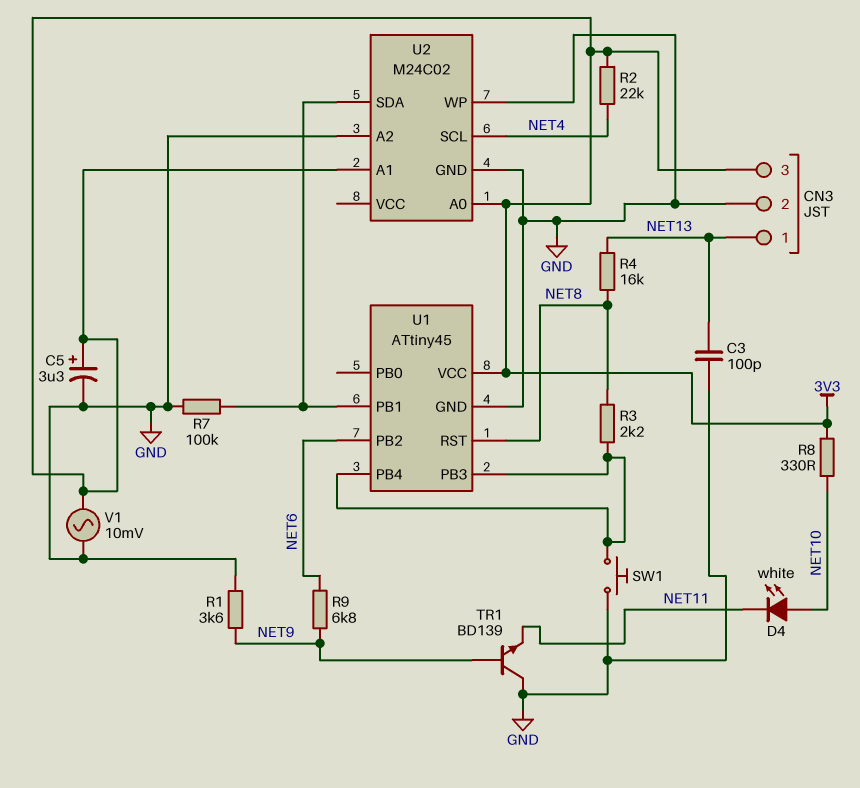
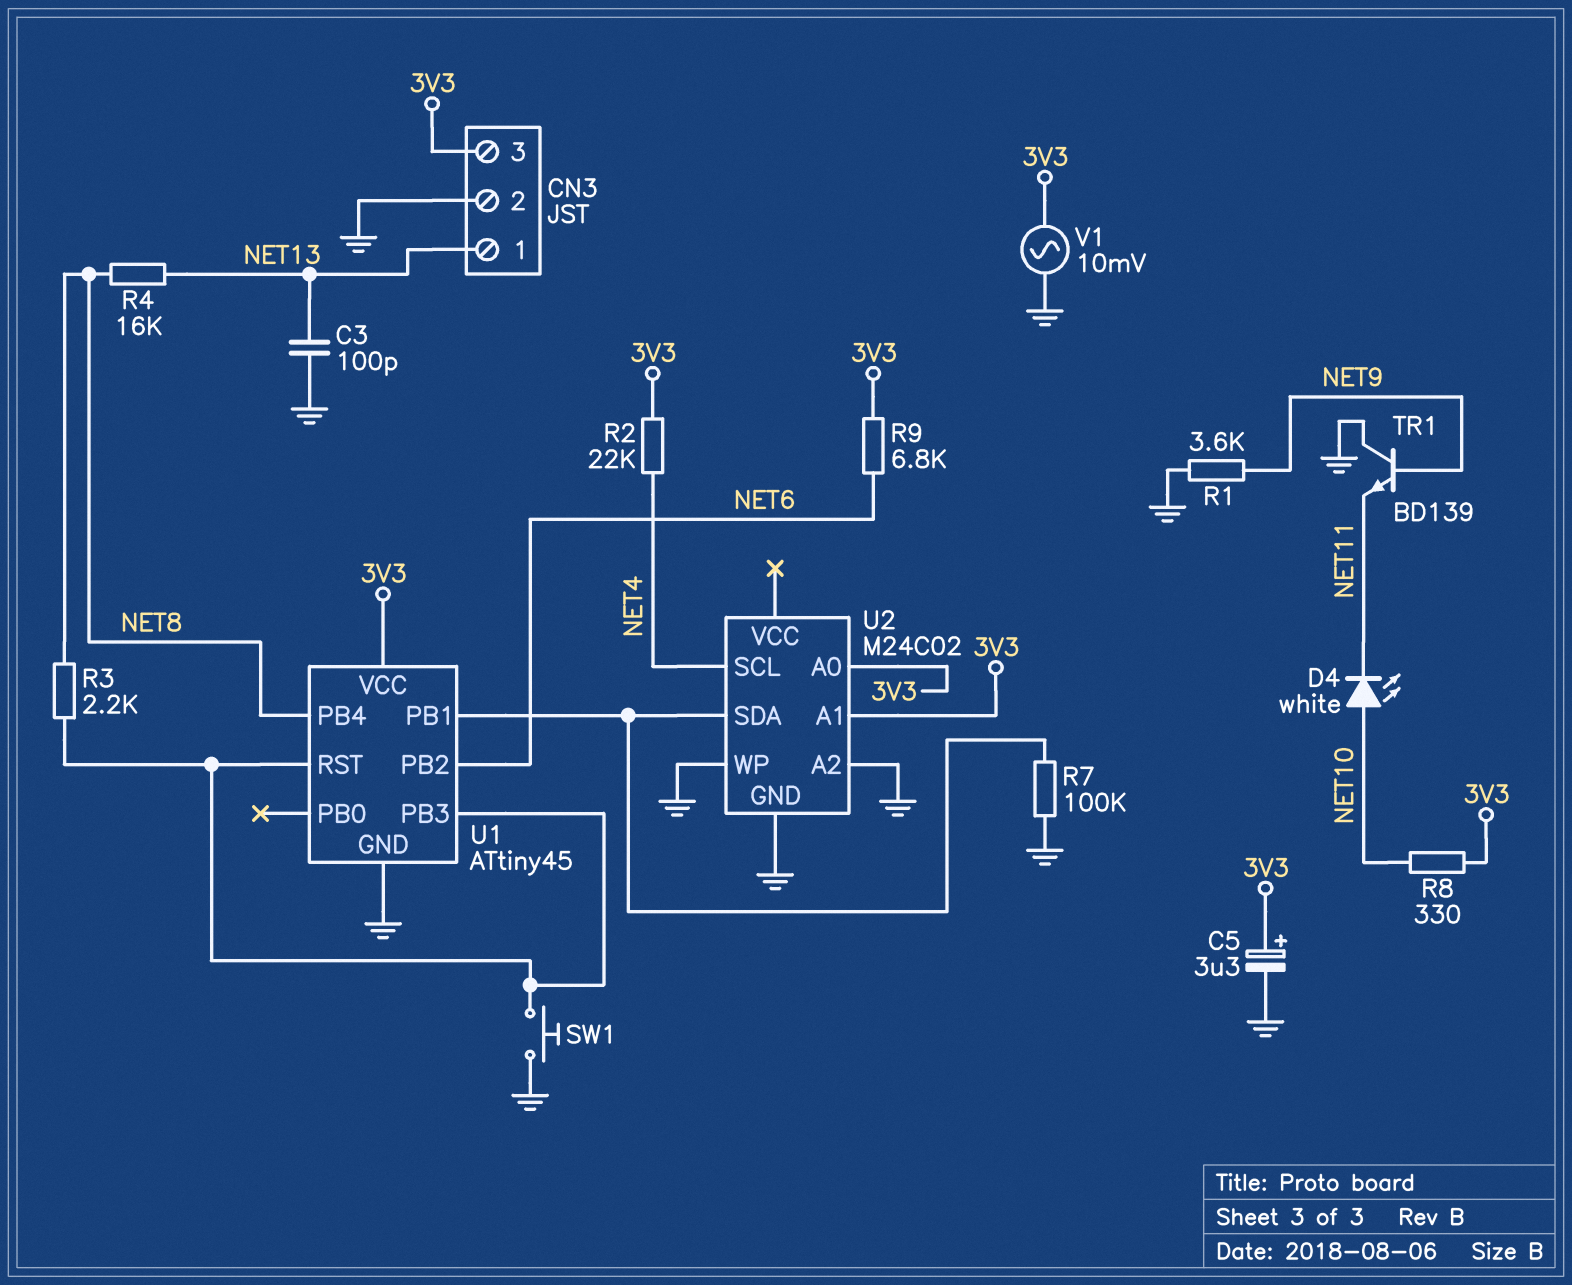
R9: 6.8k (NET6, NET9) -> 6.8k (3V3, NET6)
U1 pin PB4: U1/PB3 -> NET8
U1 pin RST: NET8 -> U1/PB3

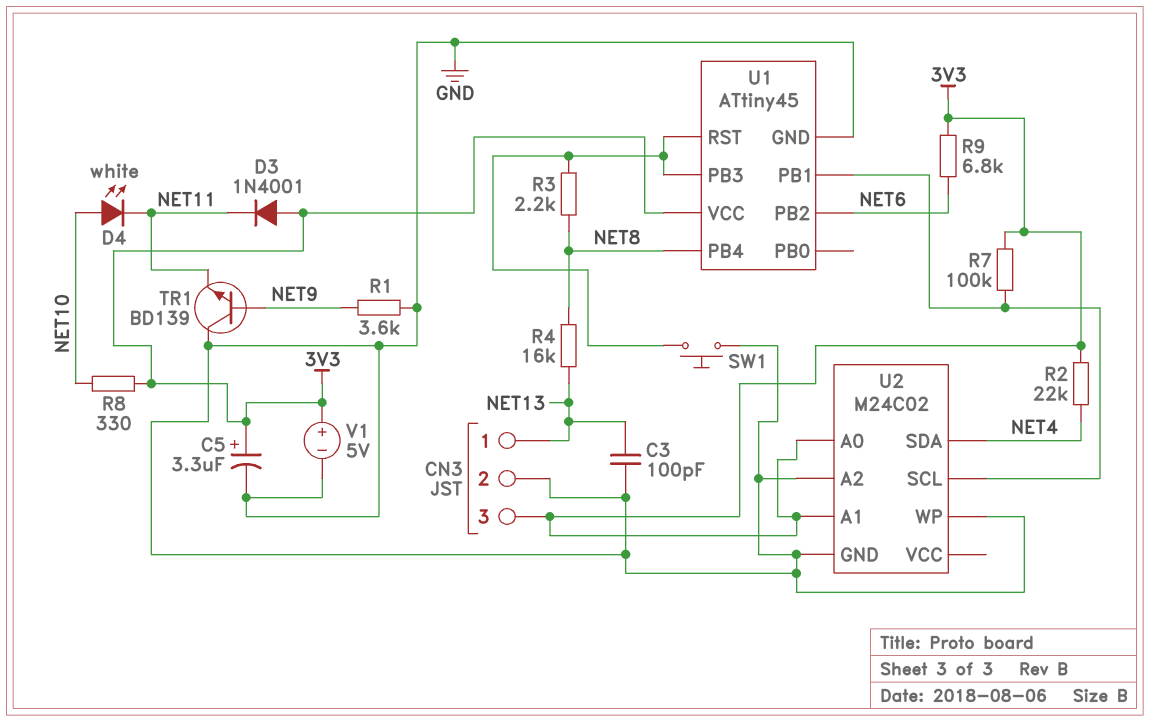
D3: none -> diode 1N4001 (A 3V3, K NET11)
R7: 100k (GND, U1/PB1) -> 100k (3V3, U1/PB1)
U2 pin SCL: NET4 -> U1/PB1
U2 pin SDA: U1/PB1 -> NET4
V1: AC 10mV (3V3, GND) -> 5V (plus 3V3, minus GND)

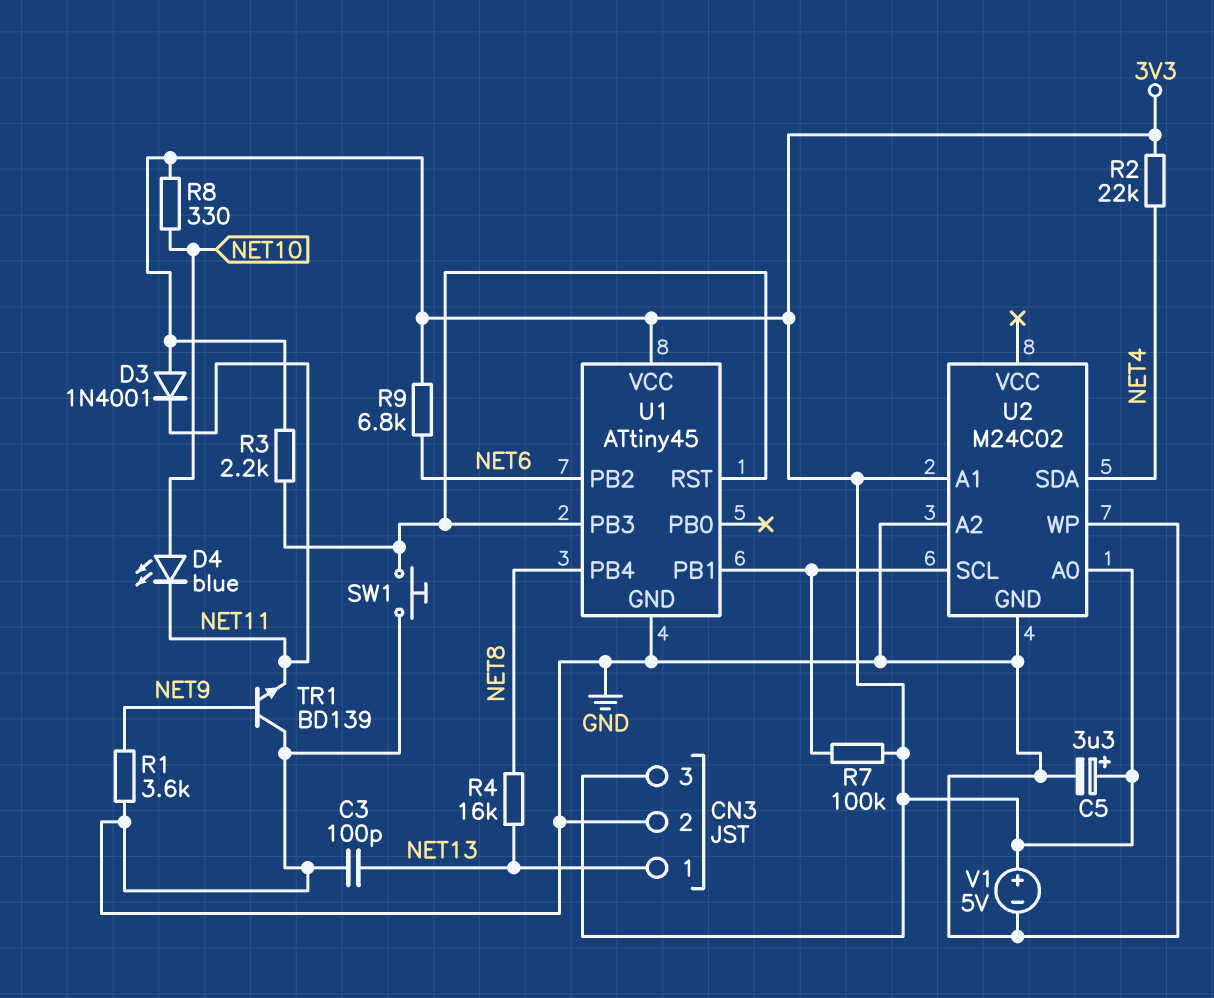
D4: LED white (A NET10, K NET11) -> LED blue (A NET10, K NET11)
R3: 2.2k (NET8, U1/PB3) -> 2.2k (3V3, U1/PB3)

